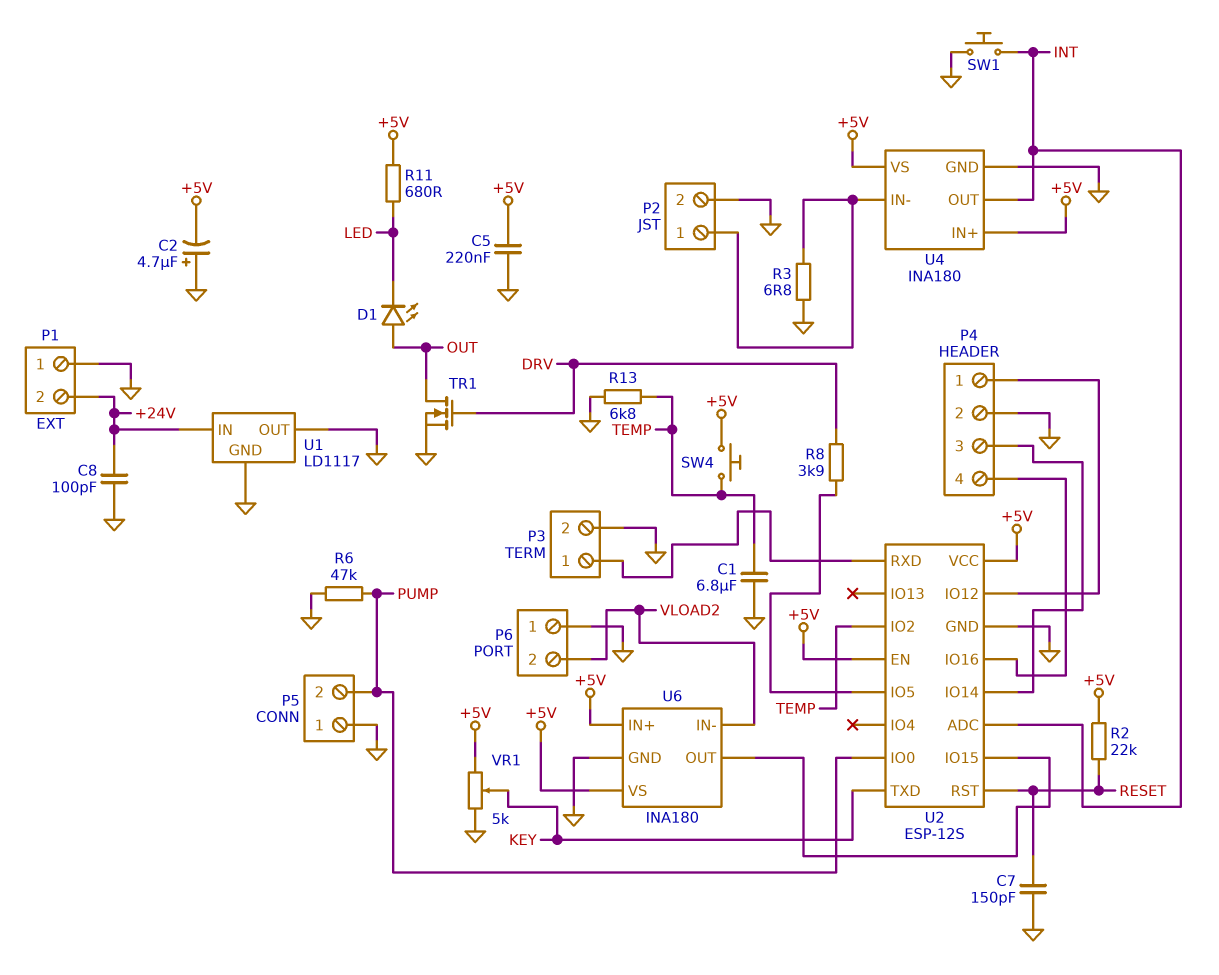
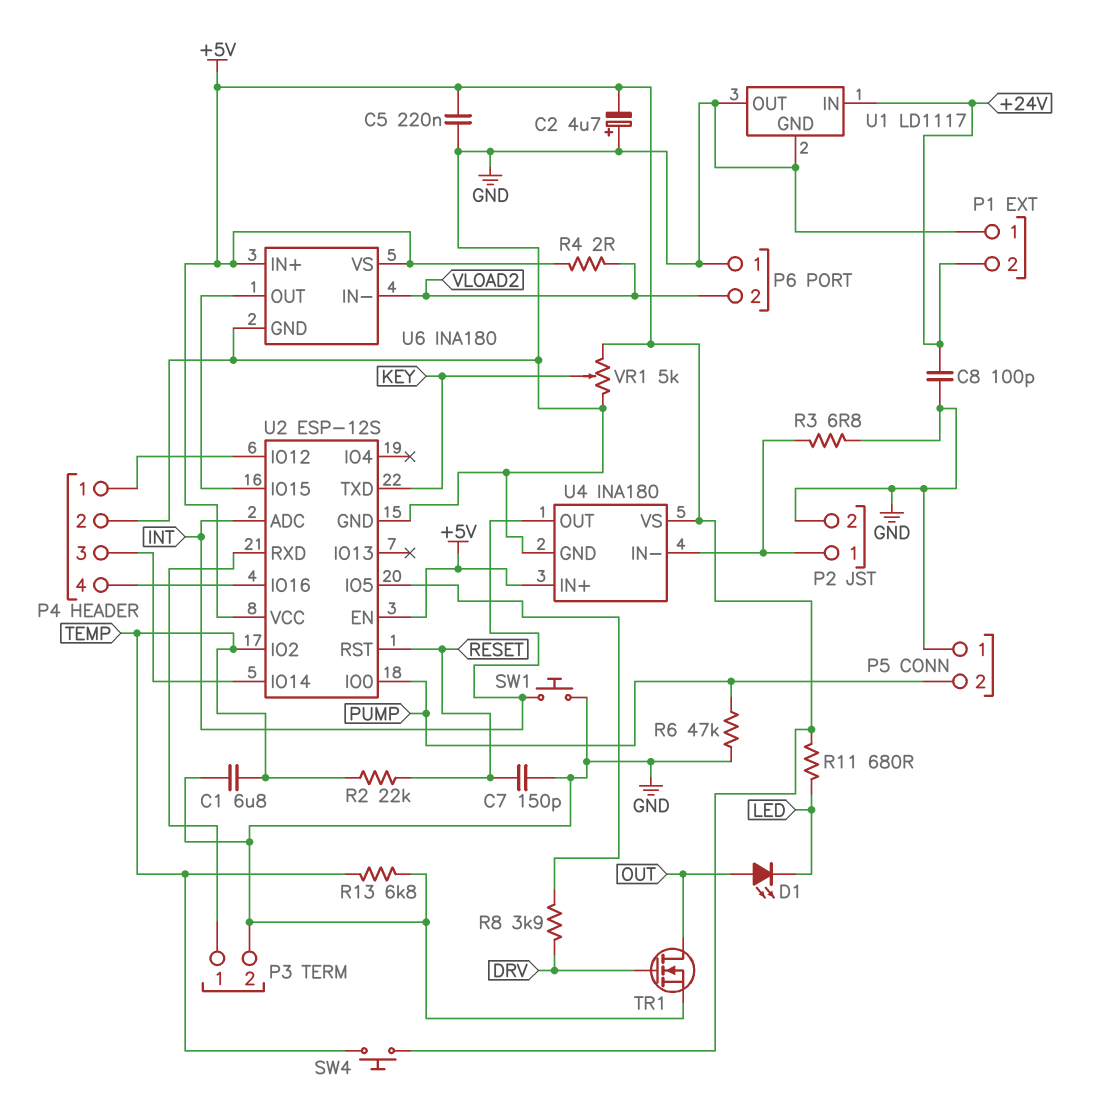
R2: 22k (+5V, RESET) -> 22k (RESET, TEMP)
R4: none -> 2 (+5V, VLOAD2)

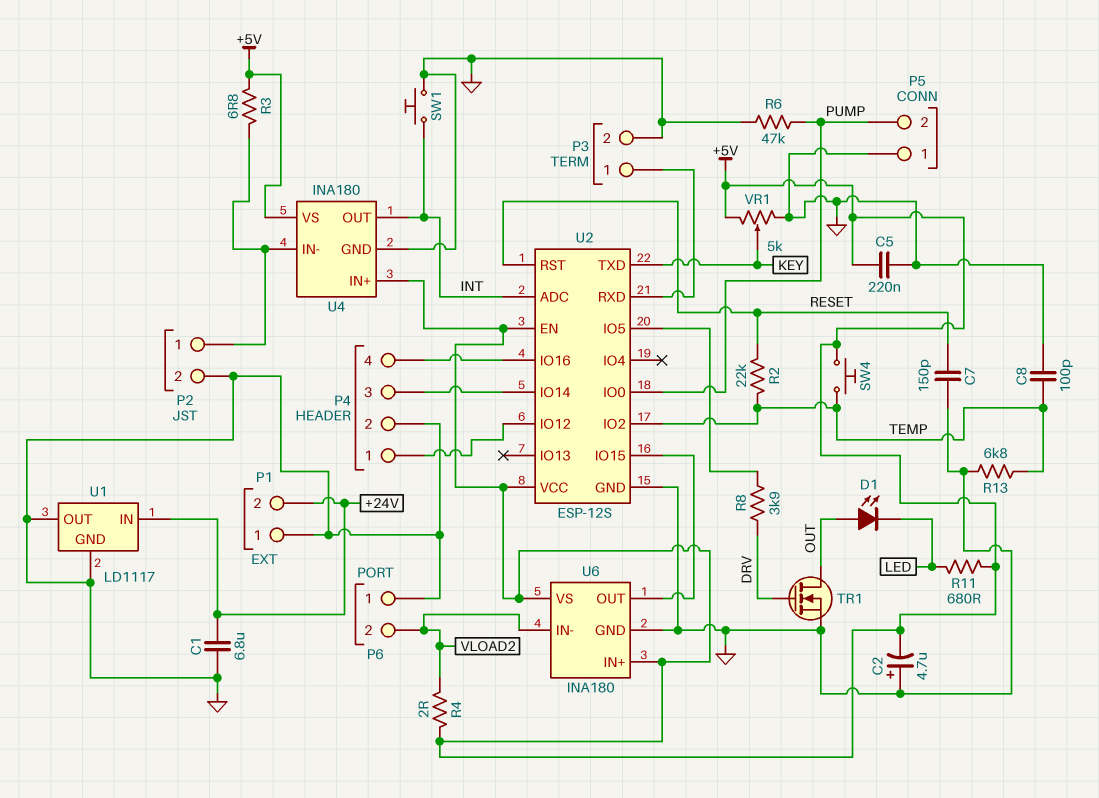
C1: 6.8uF (GND, TEMP) -> 6.8uF (+24V, GND)
C8: 100pF (+24V, GND) -> 100pF (GND, TEMP)
R3: 6.8 (GND, P2/1) -> 6.8 (+5V, P2/1)

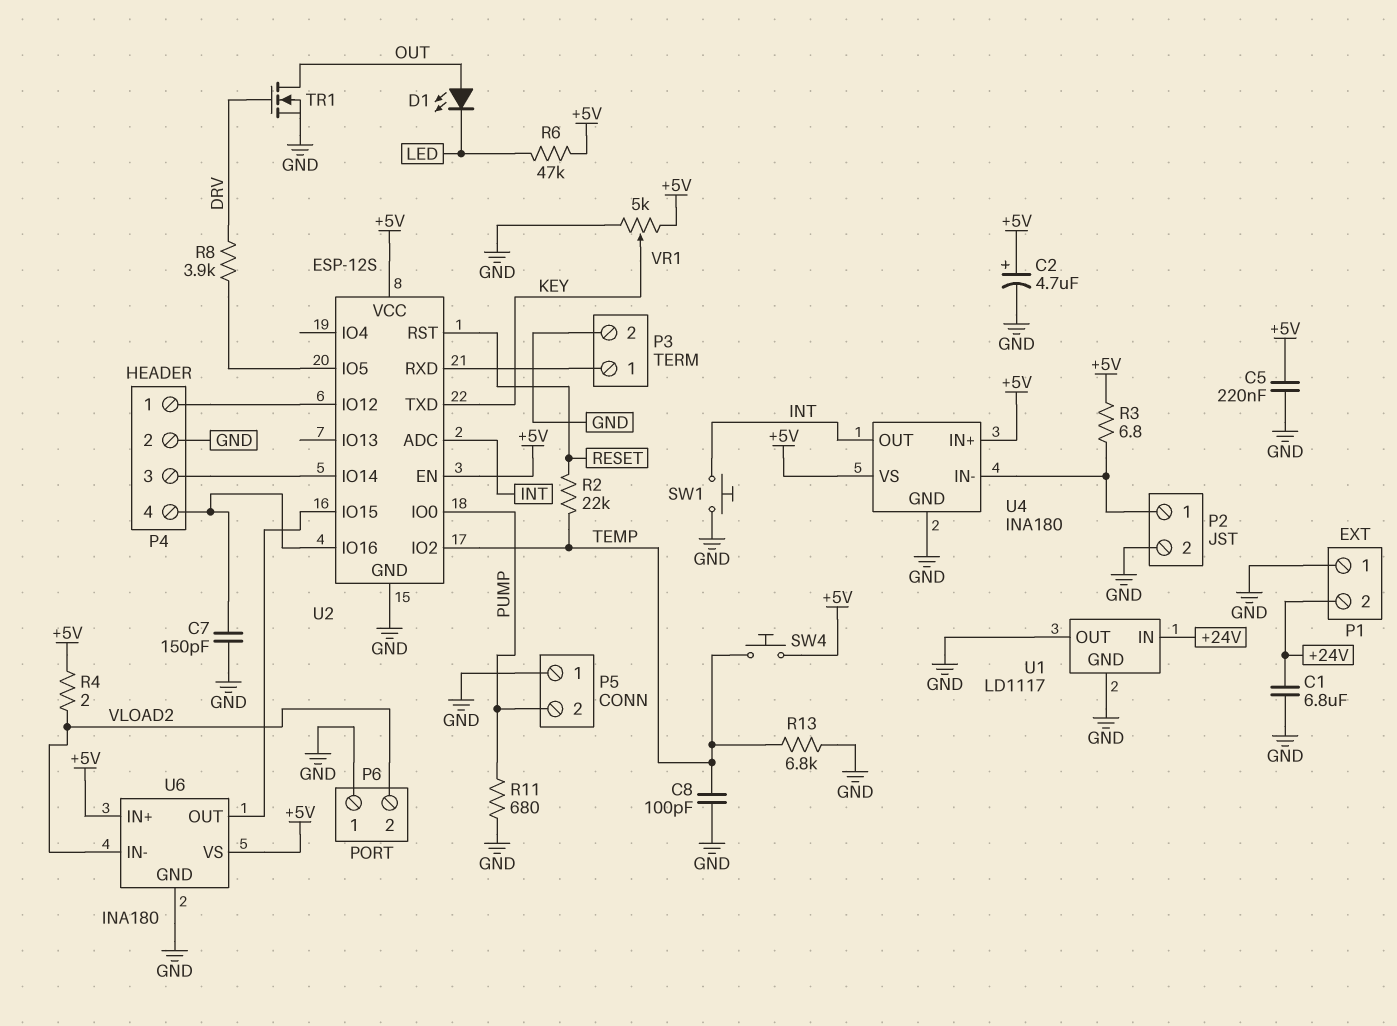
C2: 4.7uF (plus GND, minus +5V) -> 4.7uF (plus +5V, minus GND)
C7: 150pF (GND, RESET) -> 150pF (GND, P4/4)
R6: 47k (GND, PUMP) -> 47k (+5V, LED)
R11: 680 (+5V, LED) -> 680 (GND, PUMP)

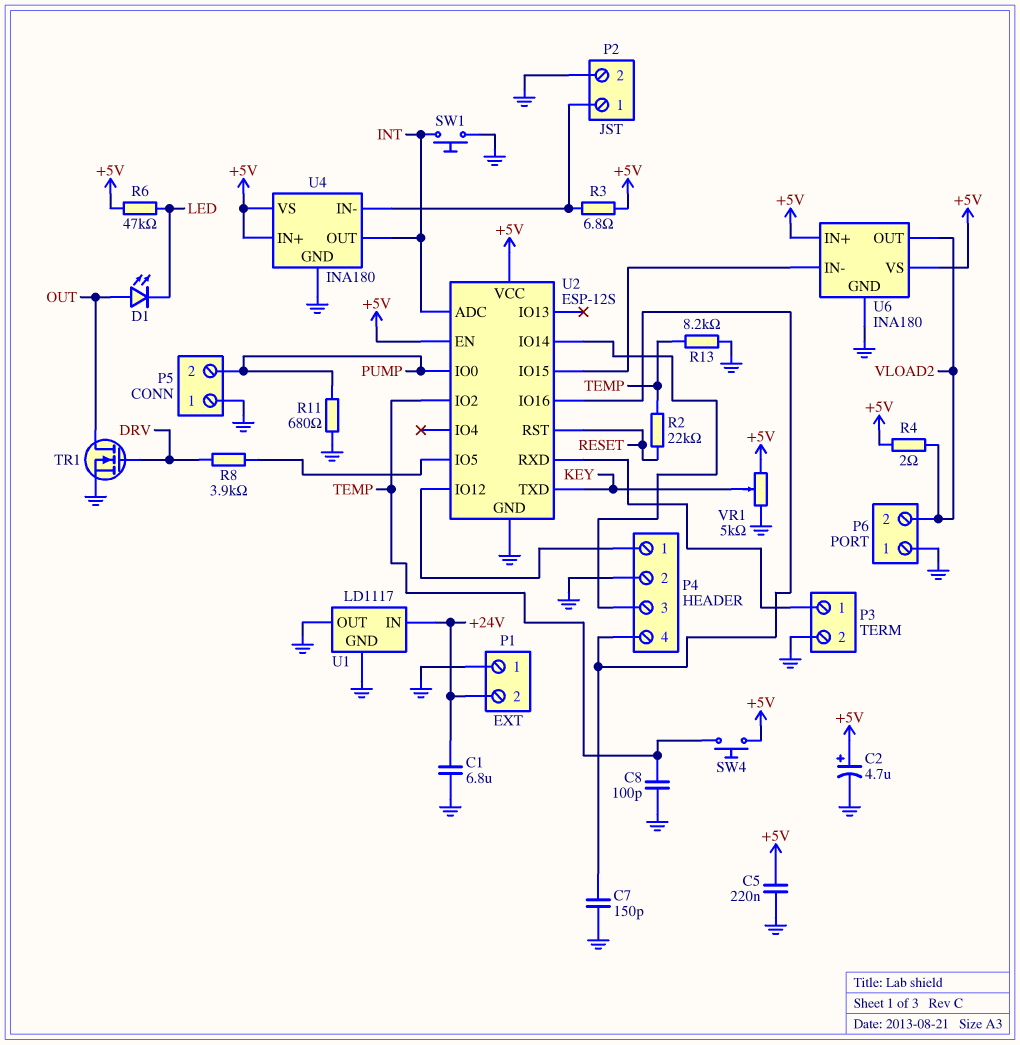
R13: 6.8k (GND, TEMP) -> 8.2k (GND, TEMP)
U6 pin IN-: VLOAD2 -> U2/IO15
U6 pin OUT: U2/IO15 -> VLOAD2

